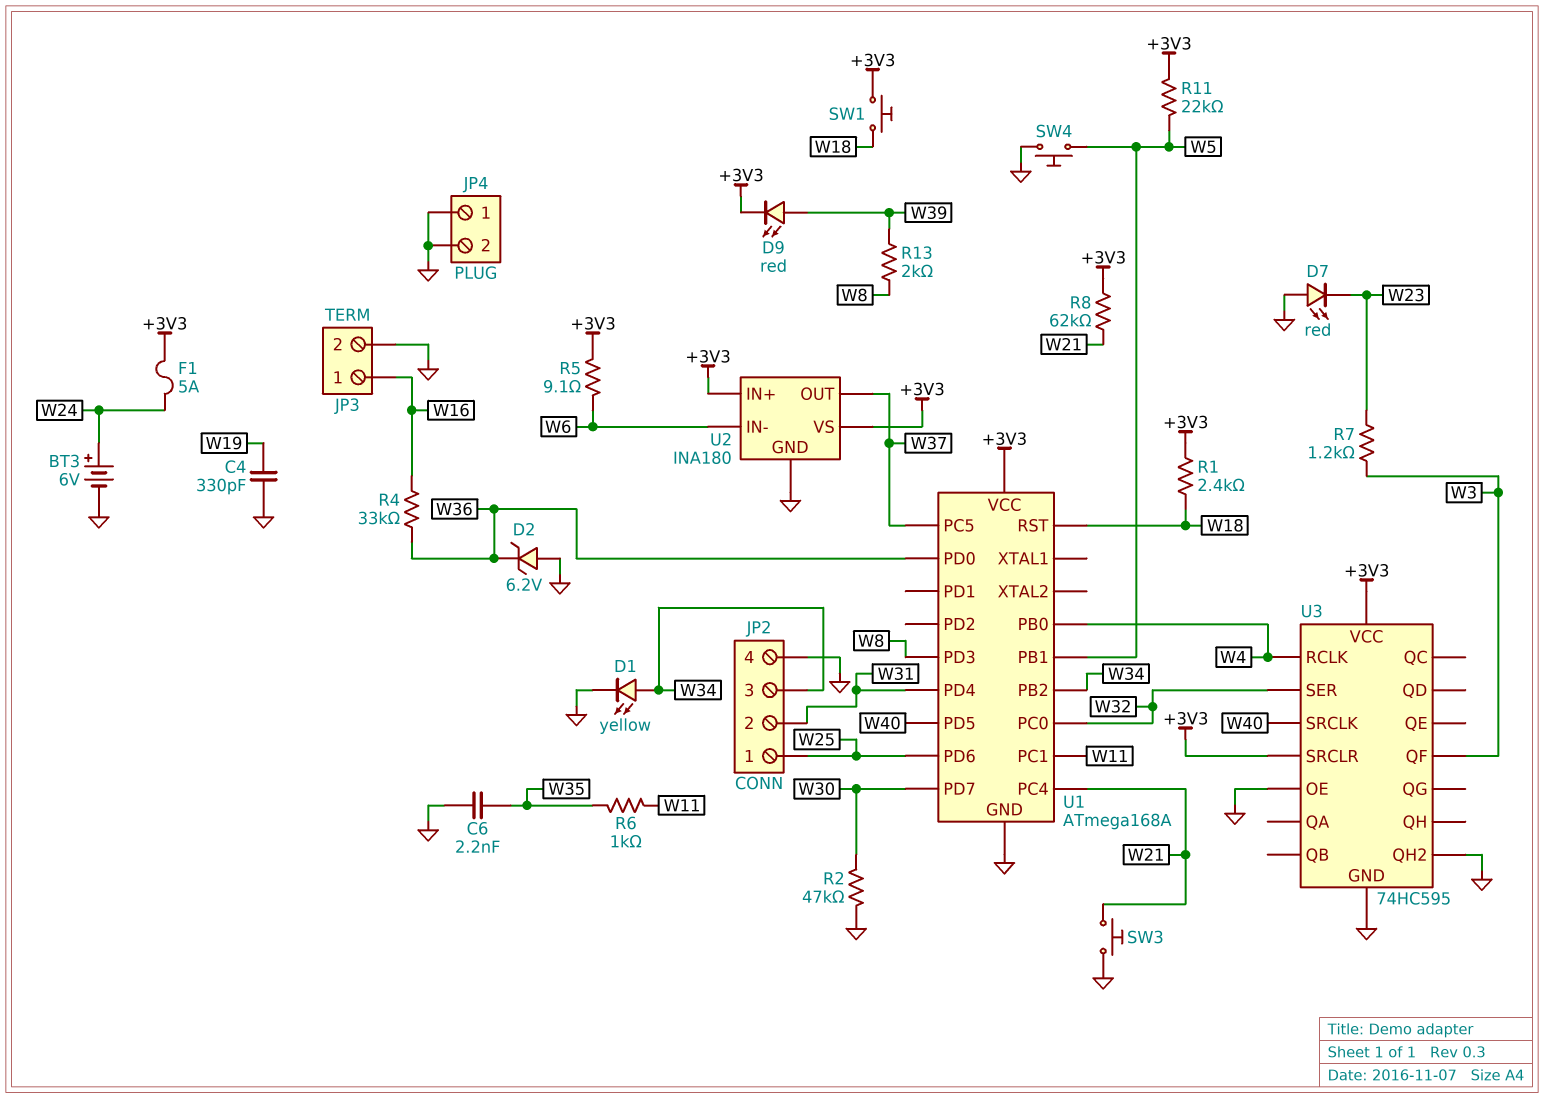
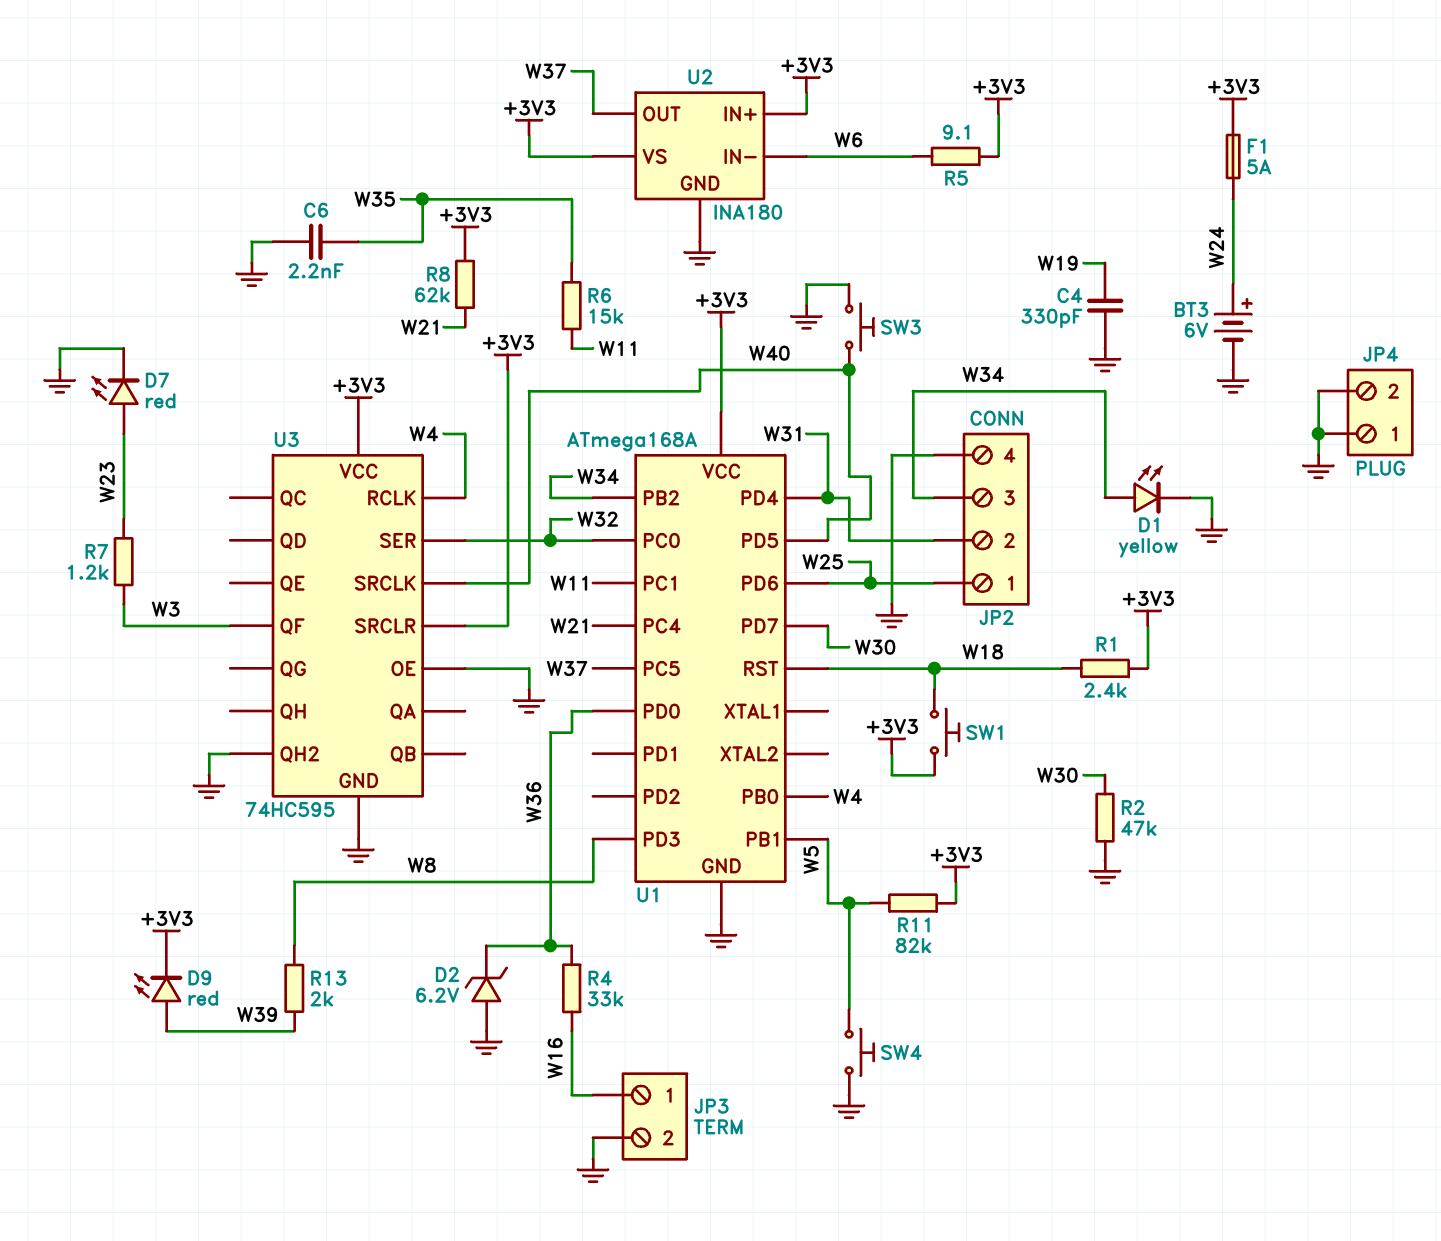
D7: LED red (A GND, K W23) -> LED red (A W23, K GND)
R6: 1k (W11, W35) -> 15k (W11, W35)
R11: 22k (+3V3, W5) -> 82k (+3V3, W5)
SW3: button (GND, W21) -> button (GND, W40)

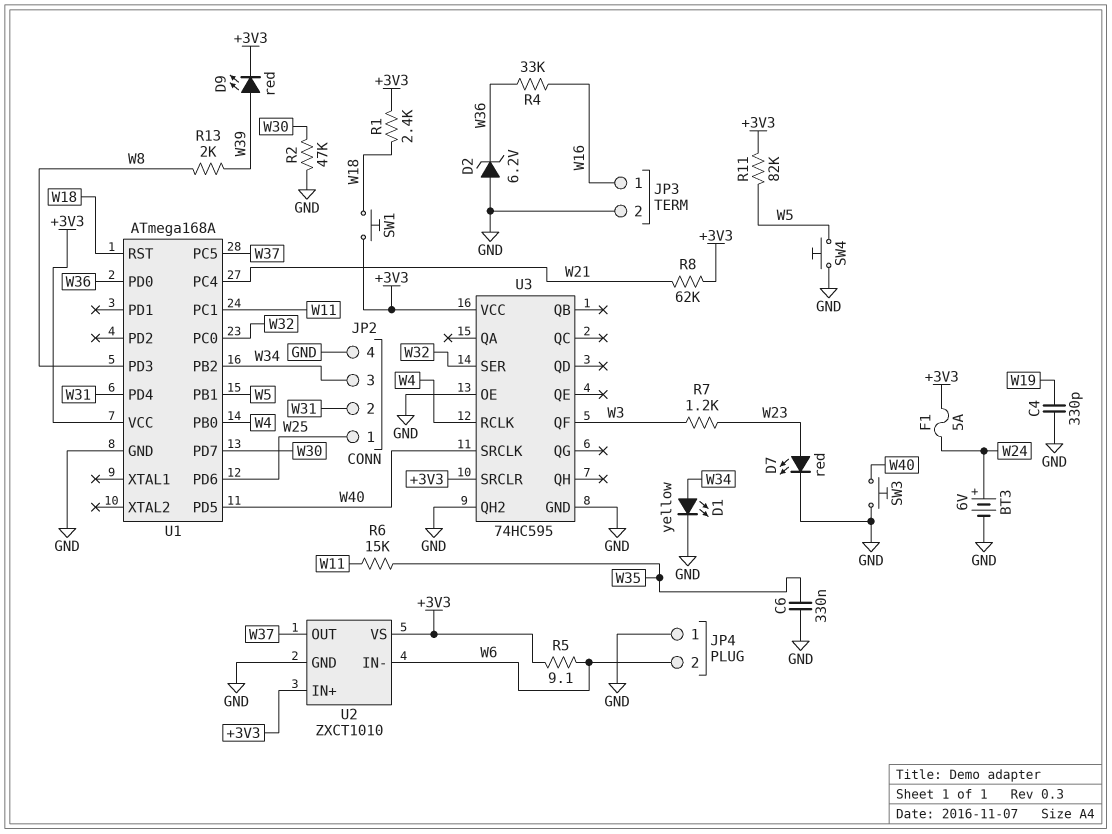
C6: 2.2nF (GND, W35) -> 330nF (GND, W35)
JP4 pin 2: GND -> W6
U2: INA180 -> ZXCT1010

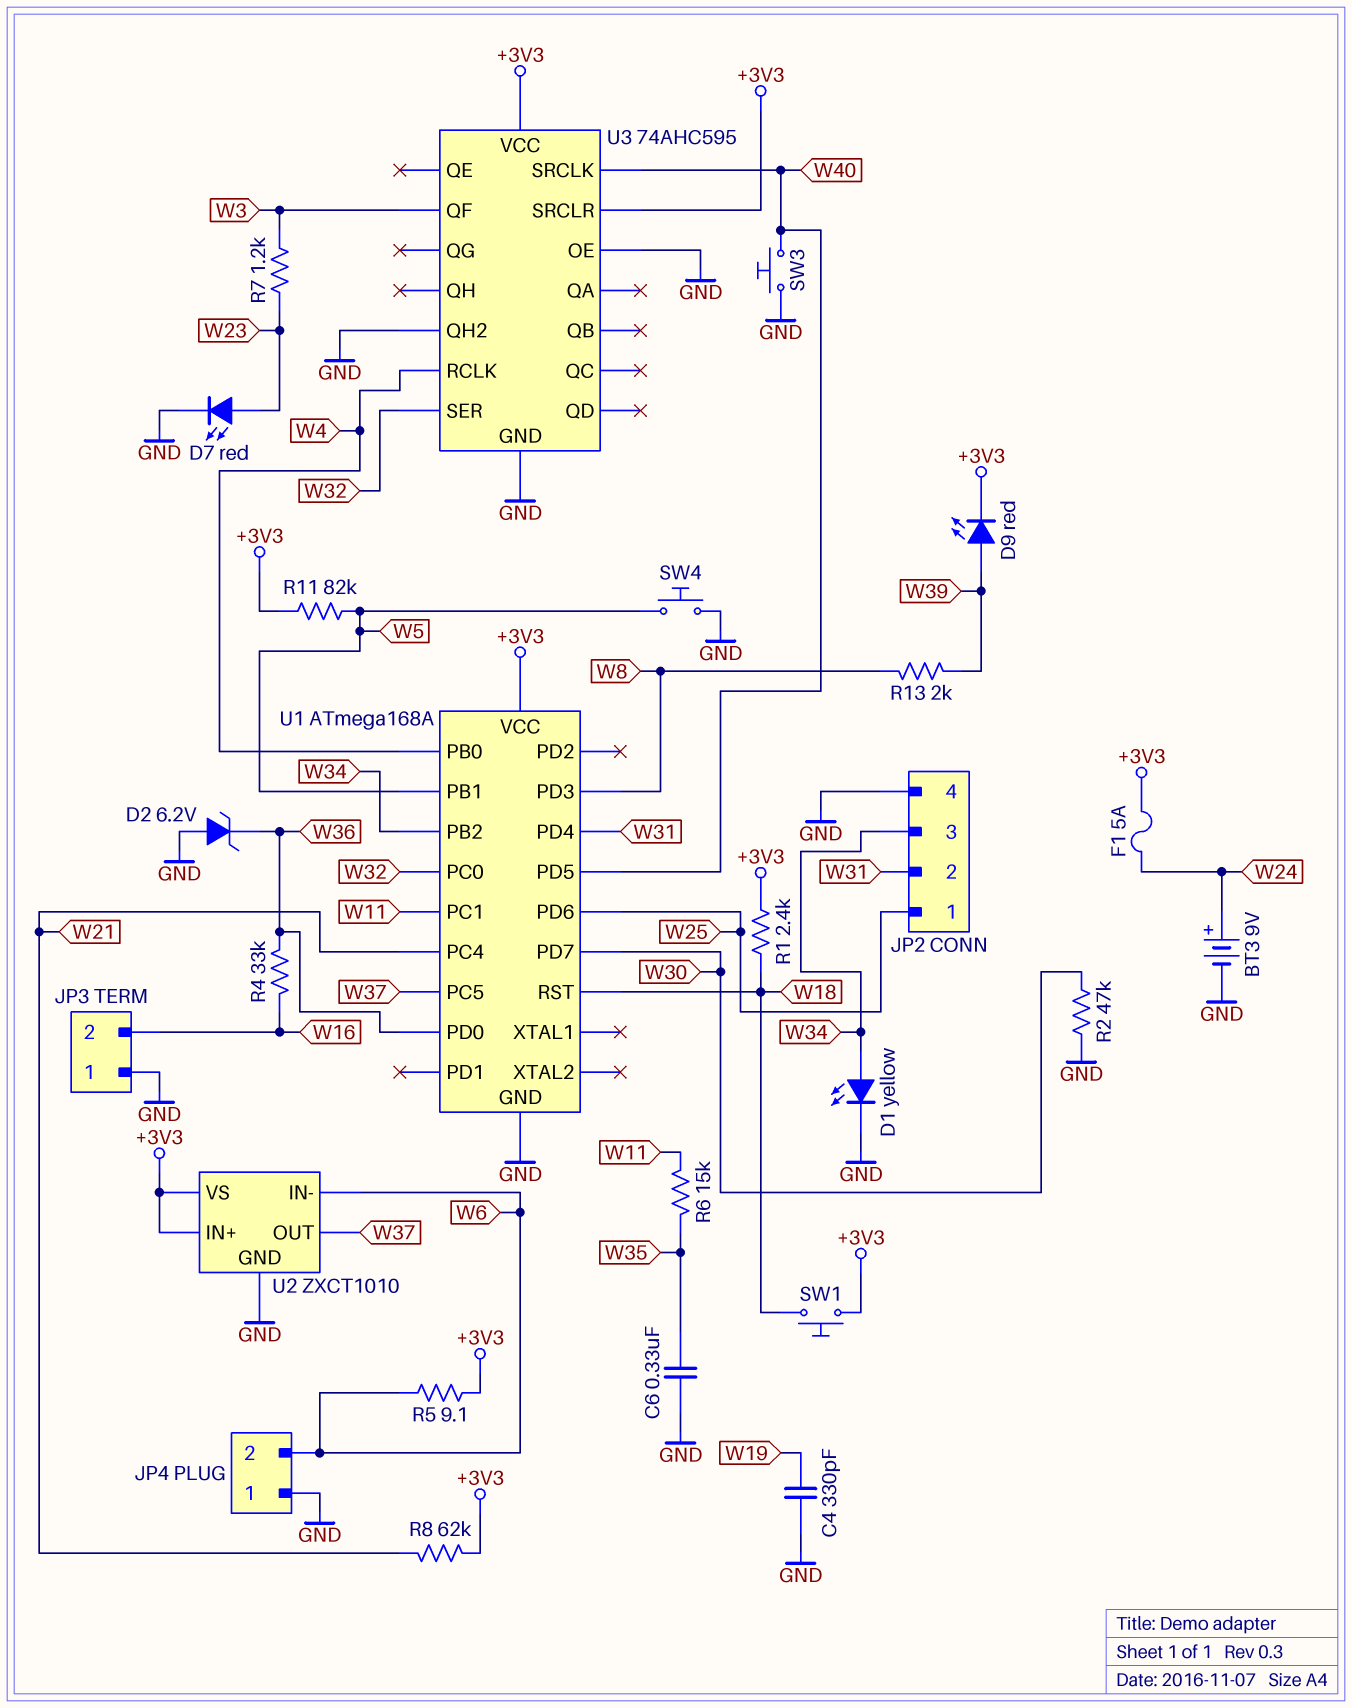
BT3: 6V (plus W24, minus GND) -> 9V (plus W24, minus GND)
JP3 pin 1: W16 -> GND
JP3 pin 2: GND -> W16
U3: 74HC595 -> 74AHC595

